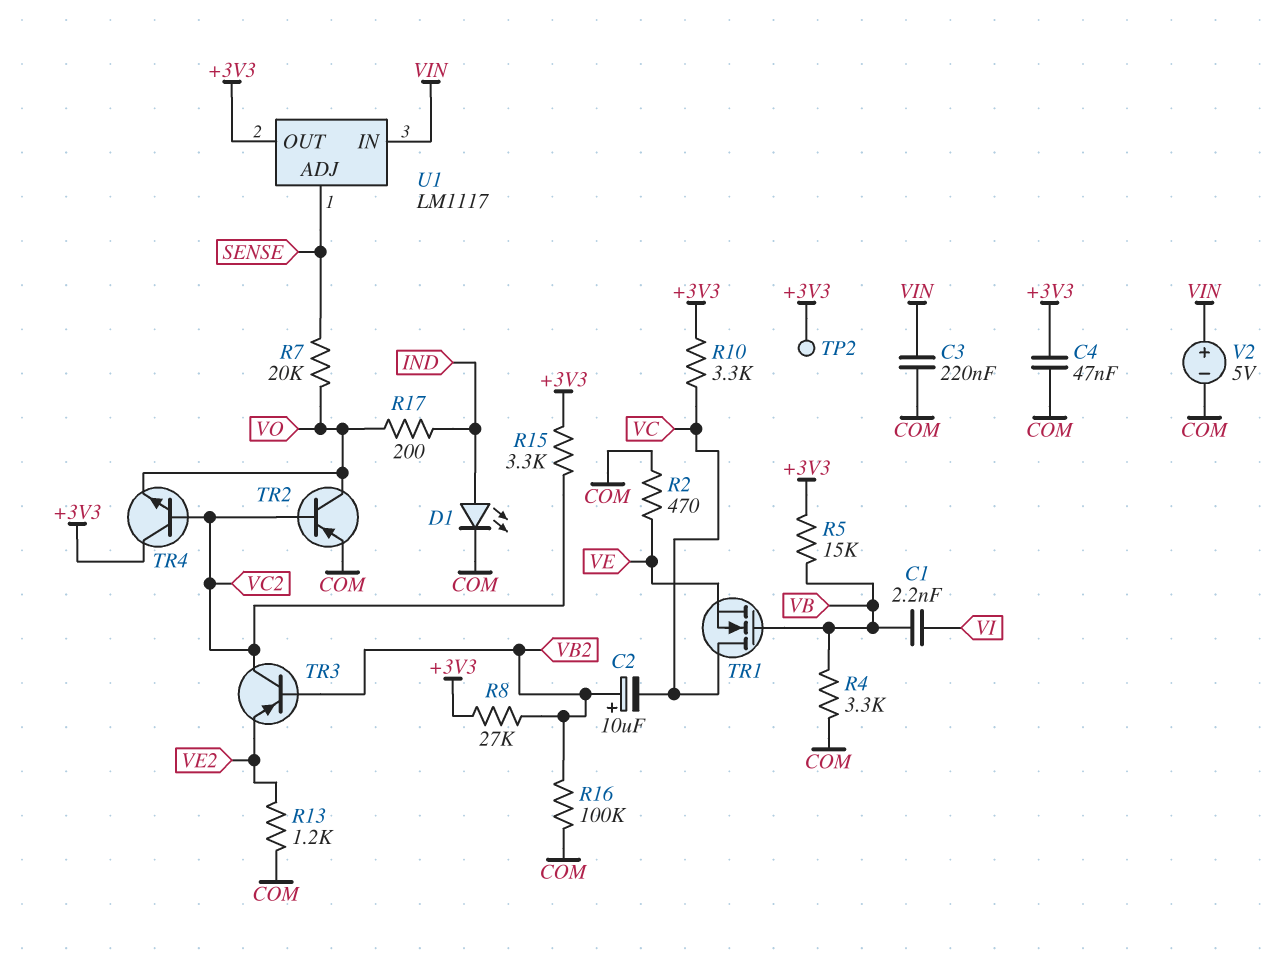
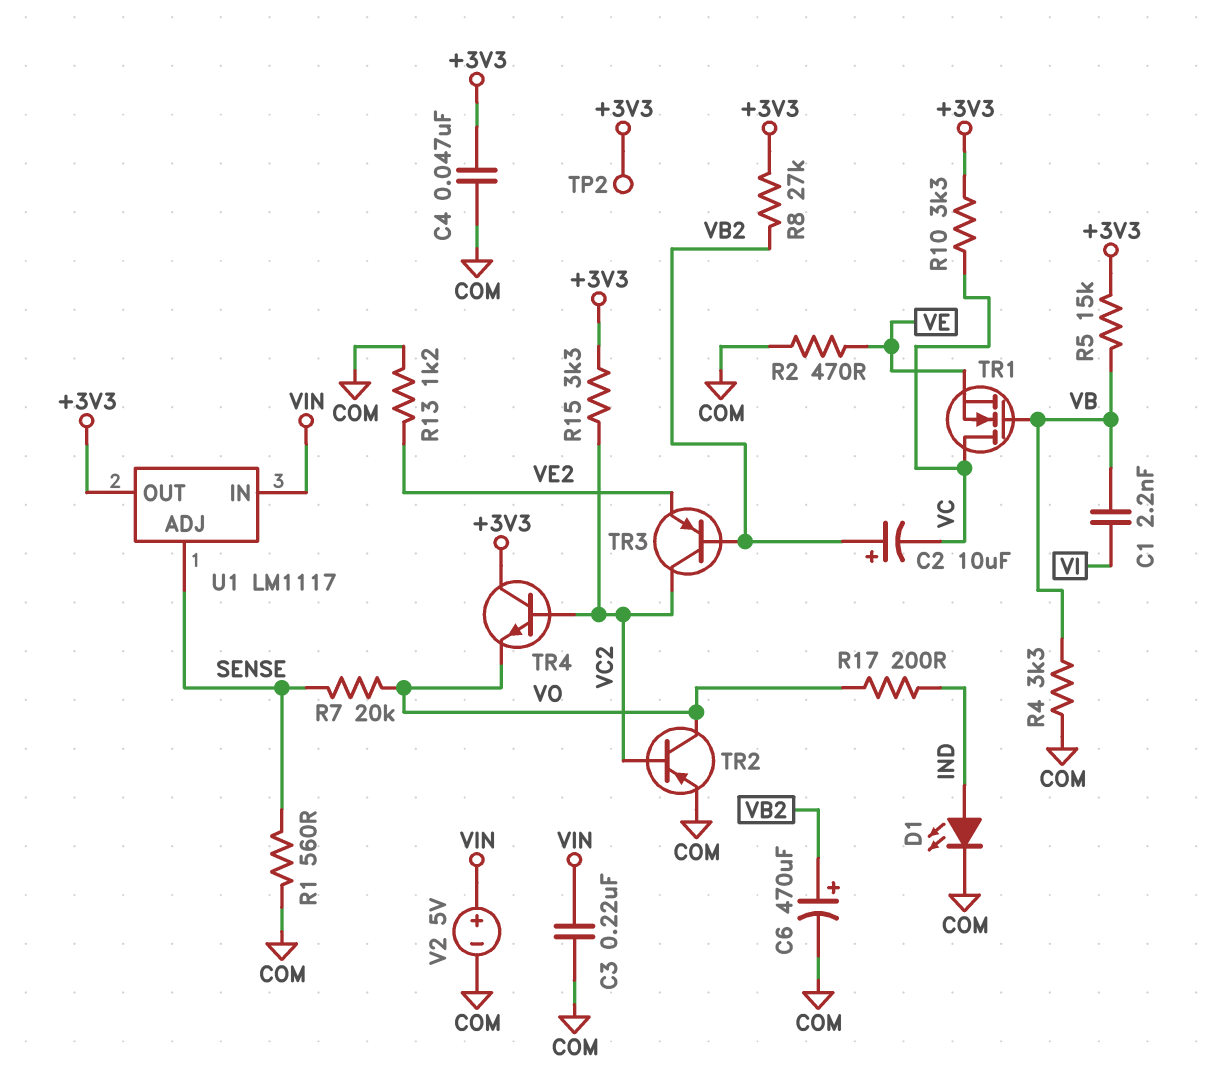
C6: none -> 470uF (plus VB2, minus COM)
R1: none -> 560 (COM, SENSE)
R16: 100k (COM, VB2) -> none

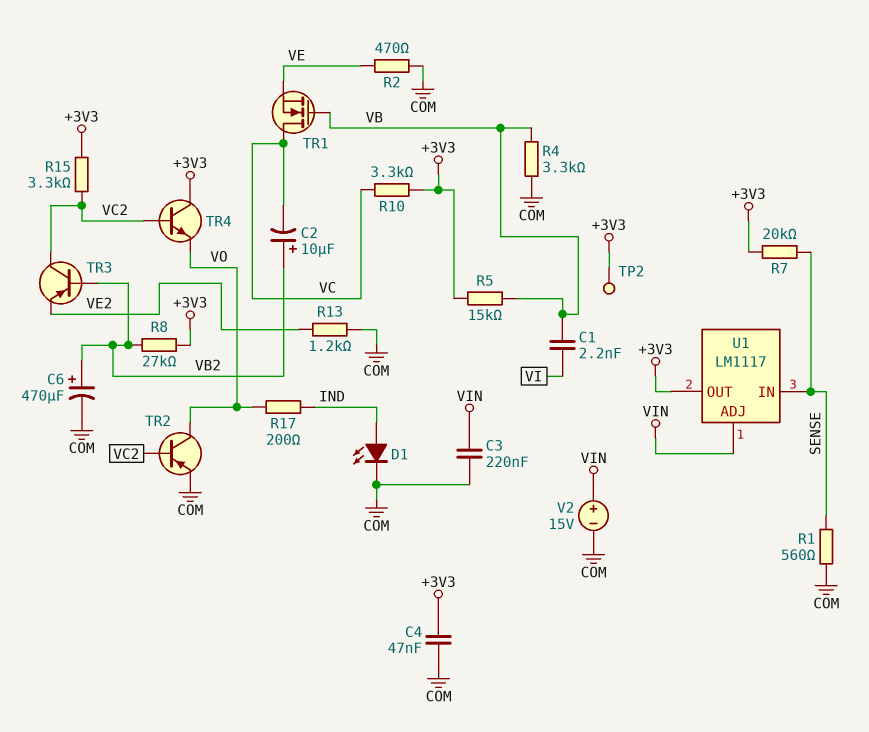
R7: 20k (SENSE, VO) -> 20k (+3V3, SENSE)
U1 pin ADJ: SENSE -> VIN
U1 pin IN: VIN -> SENSE
V2: 5V (plus VIN, minus COM) -> 15V (plus VIN, minus COM)

